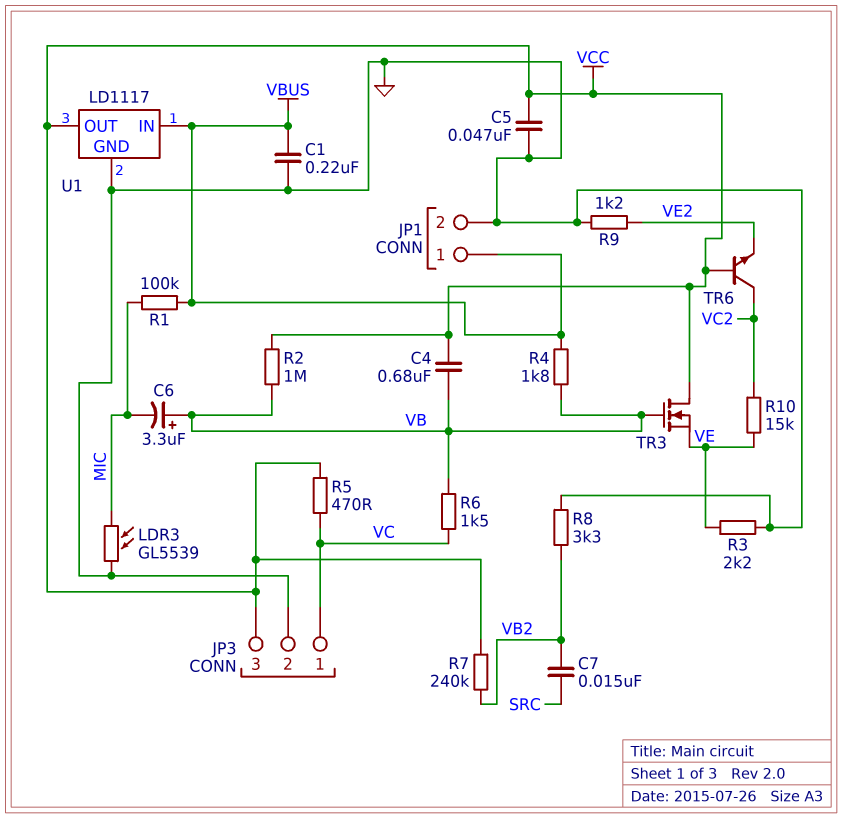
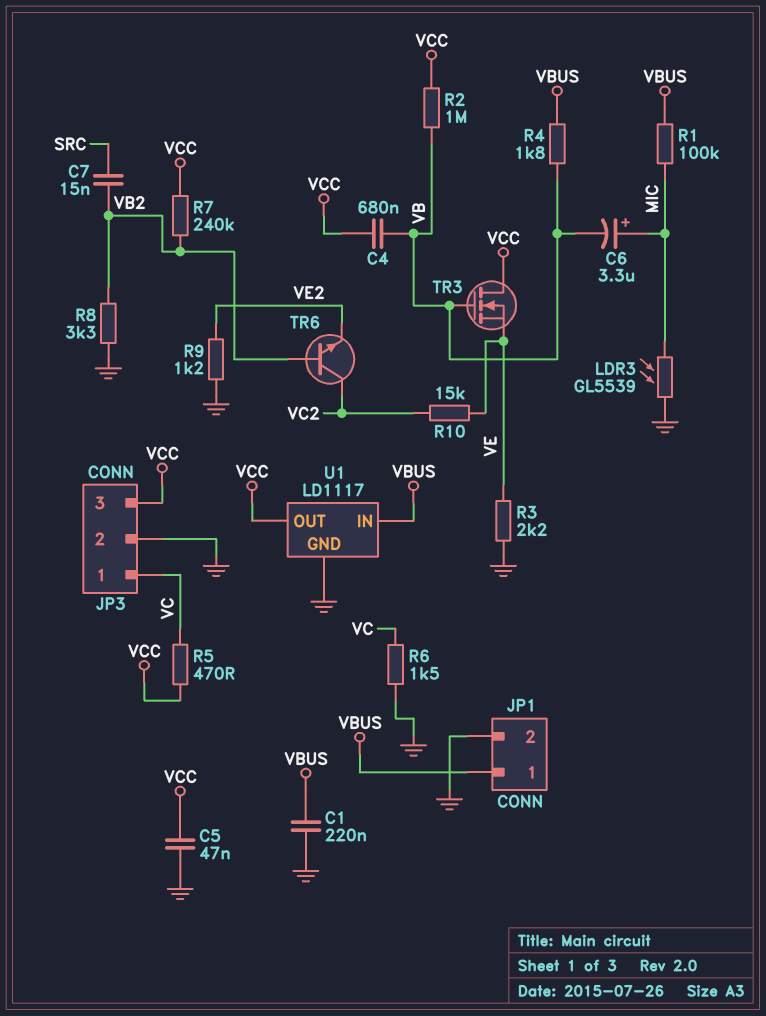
C6: 3.3uF (plus VB, minus MIC) -> 3.3uF (plus MIC, minus VB)
R6: 1.5k (VB, VC) -> 1.5k (GND, VC)
TR6: NPN (B VCC, C VC2, E VE2) -> NPN (B VB2, C VC2, E VE2)

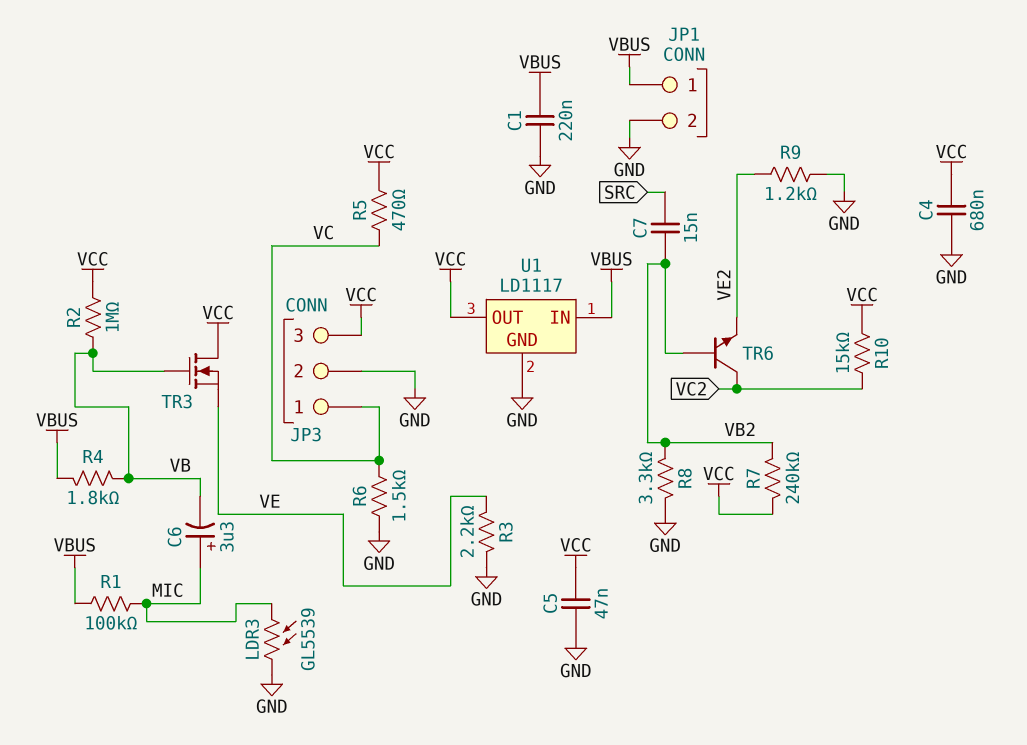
C4: 680nF (VB, VCC) -> 680nF (GND, VCC)
R10: 15k (VC2, VE) -> 15k (VC2, VCC)

